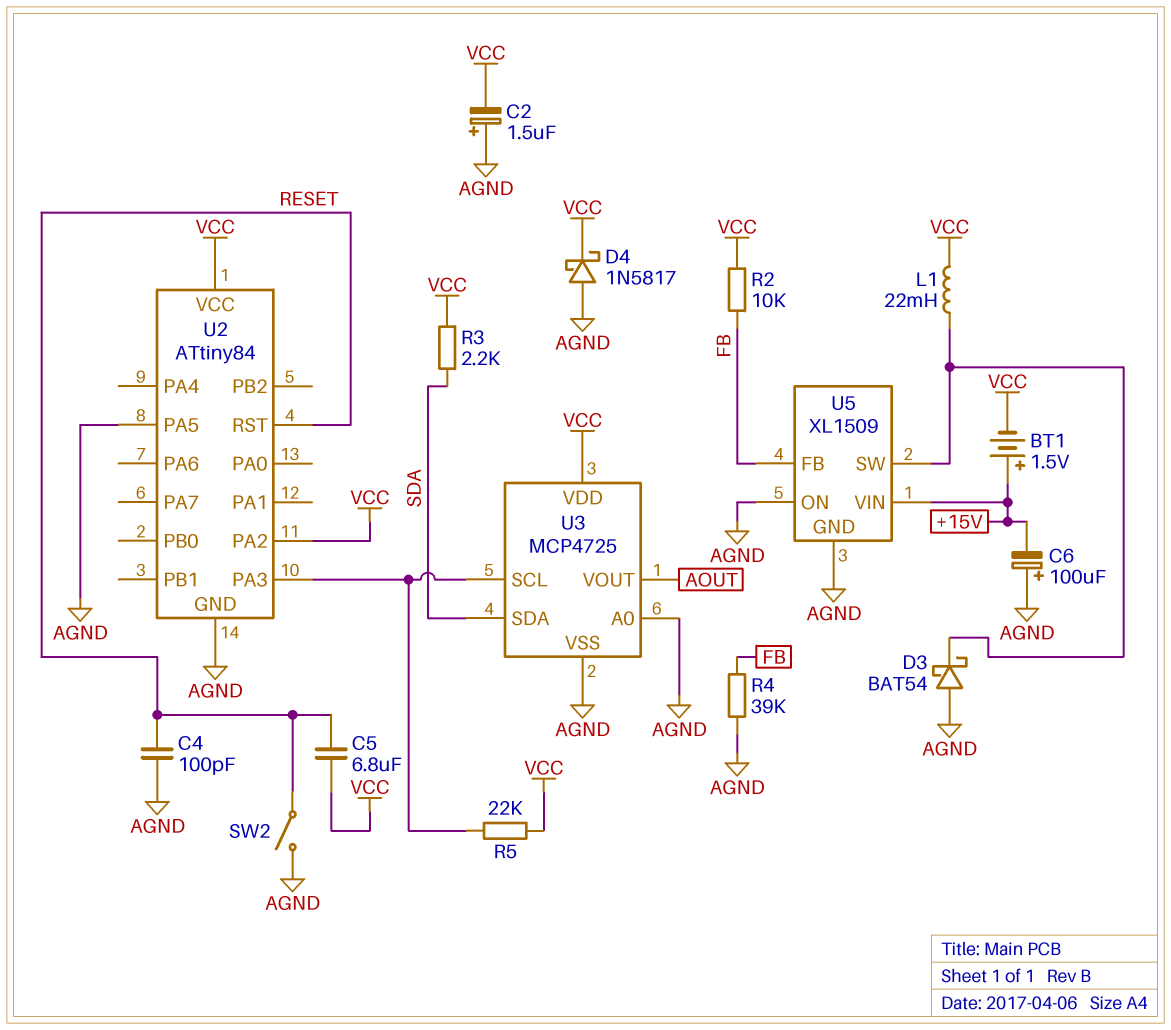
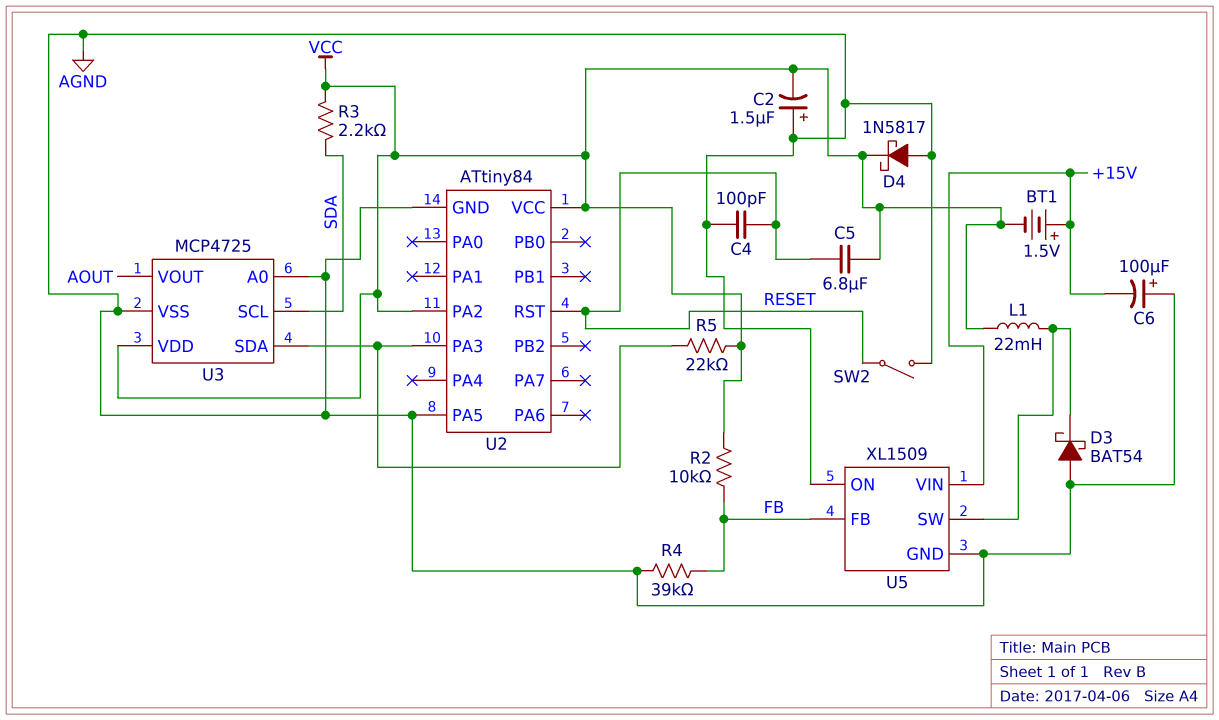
U3 pin SCL: U2/PA3 -> SDA
U3 pin SDA: SDA -> U2/PA3

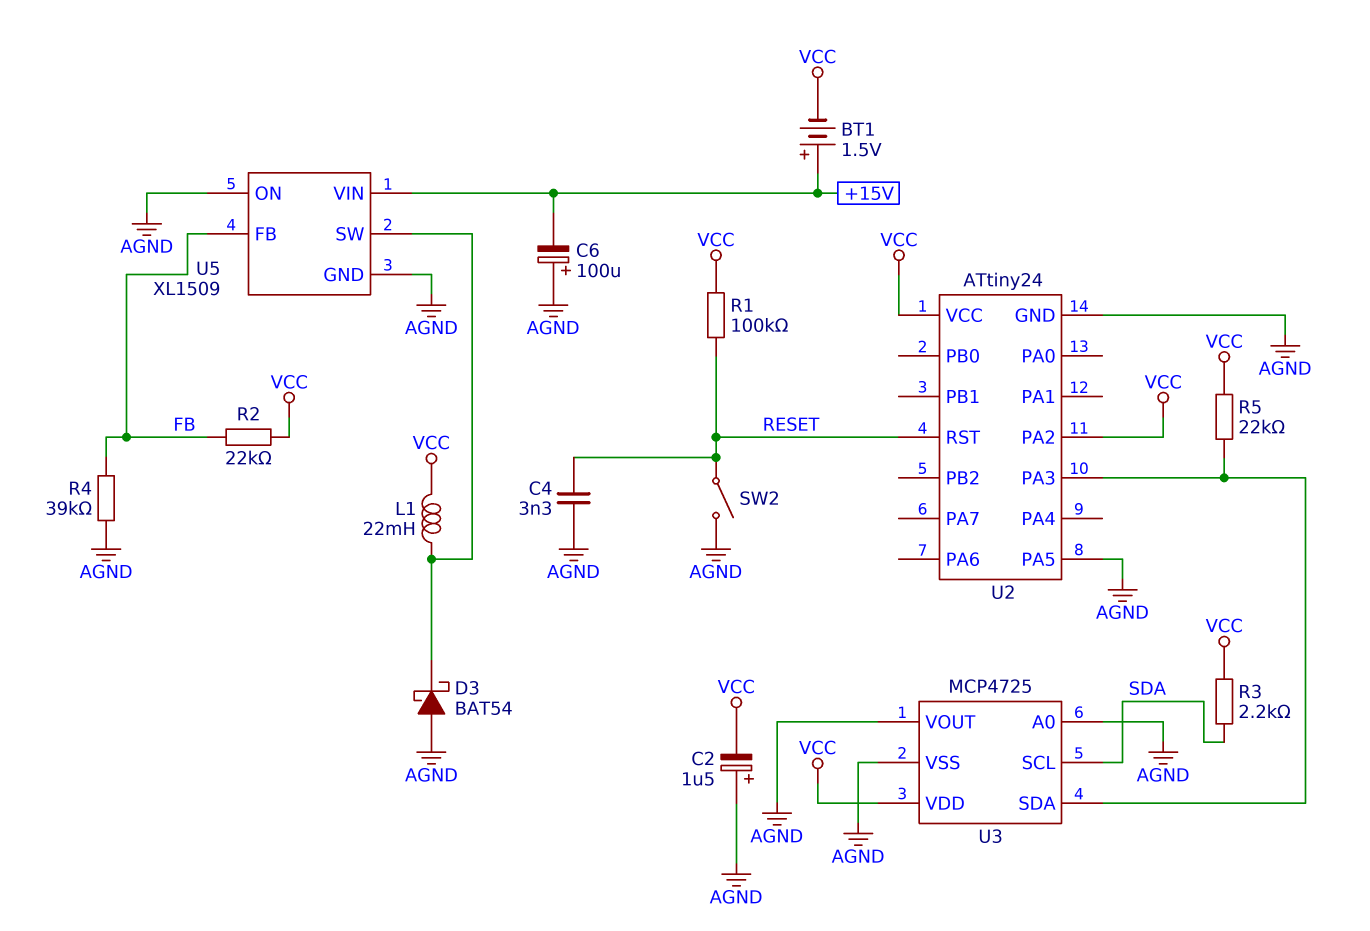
C4: 100pF (AGND, RESET) -> 3.3nF (AGND, RESET)
C5: 6.8uF (RESET, VCC) -> none
D4: schottky 1N5817 (A AGND, K VCC) -> none
R1: none -> 100k (RESET, VCC)
R2: 10k (FB, VCC) -> 22k (FB, VCC)
U2: ATtiny84 -> ATtiny24
U3 pin VOUT: AOUT -> AGND

